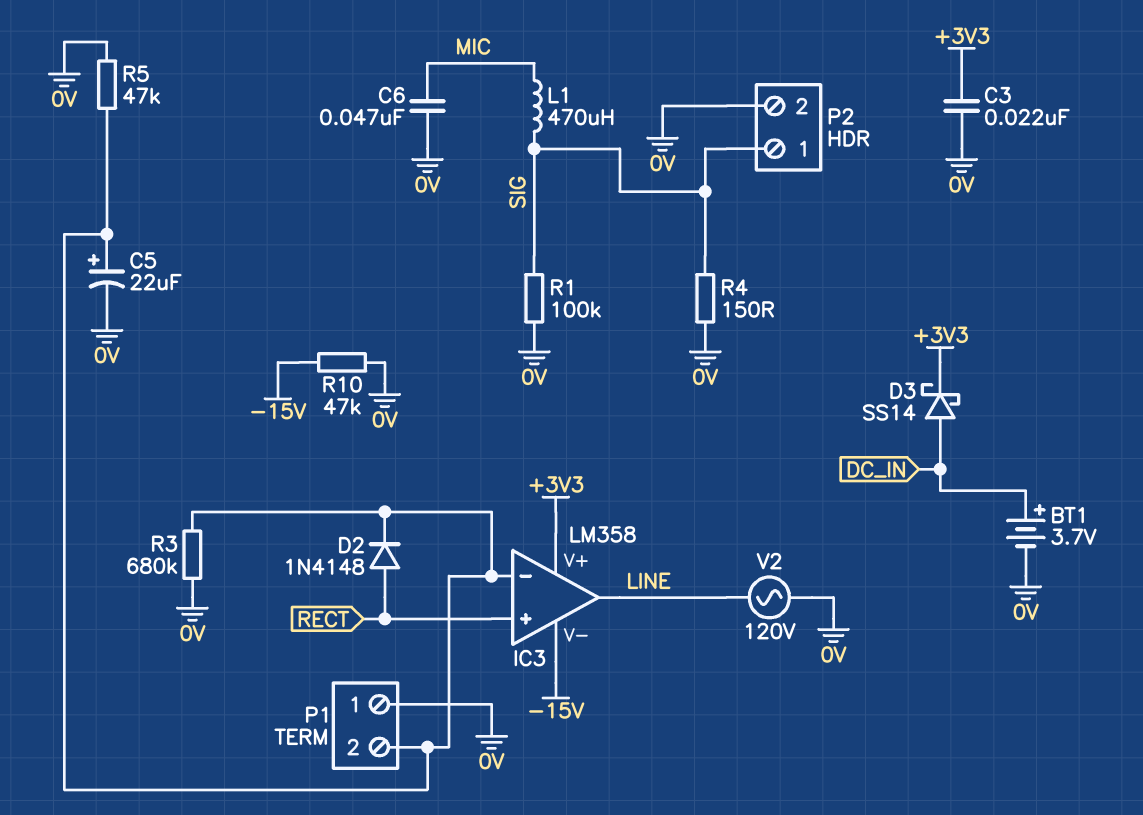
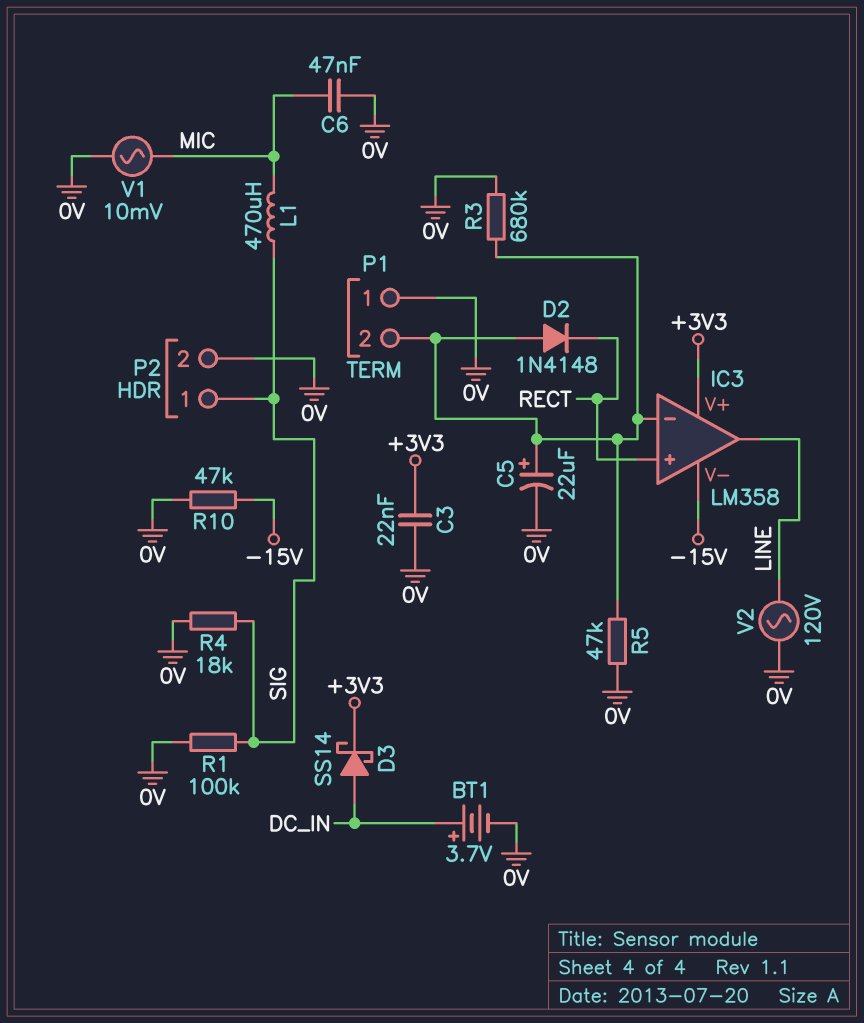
D2: diode 1N4148 (A RECT, K IC3/in-) -> diode 1N4148 (A IC3/in-, K RECT)
R4: 150 (0V, SIG) -> 18k (0V, SIG)
V1: none -> AC 10mV (0V, MIC)

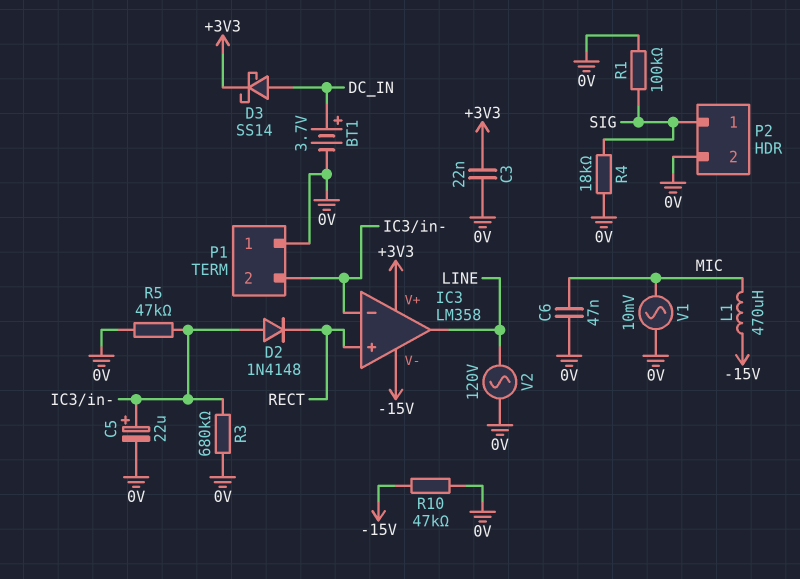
L1: 470uH (MIC, SIG) -> 470uH (-15V, MIC)

